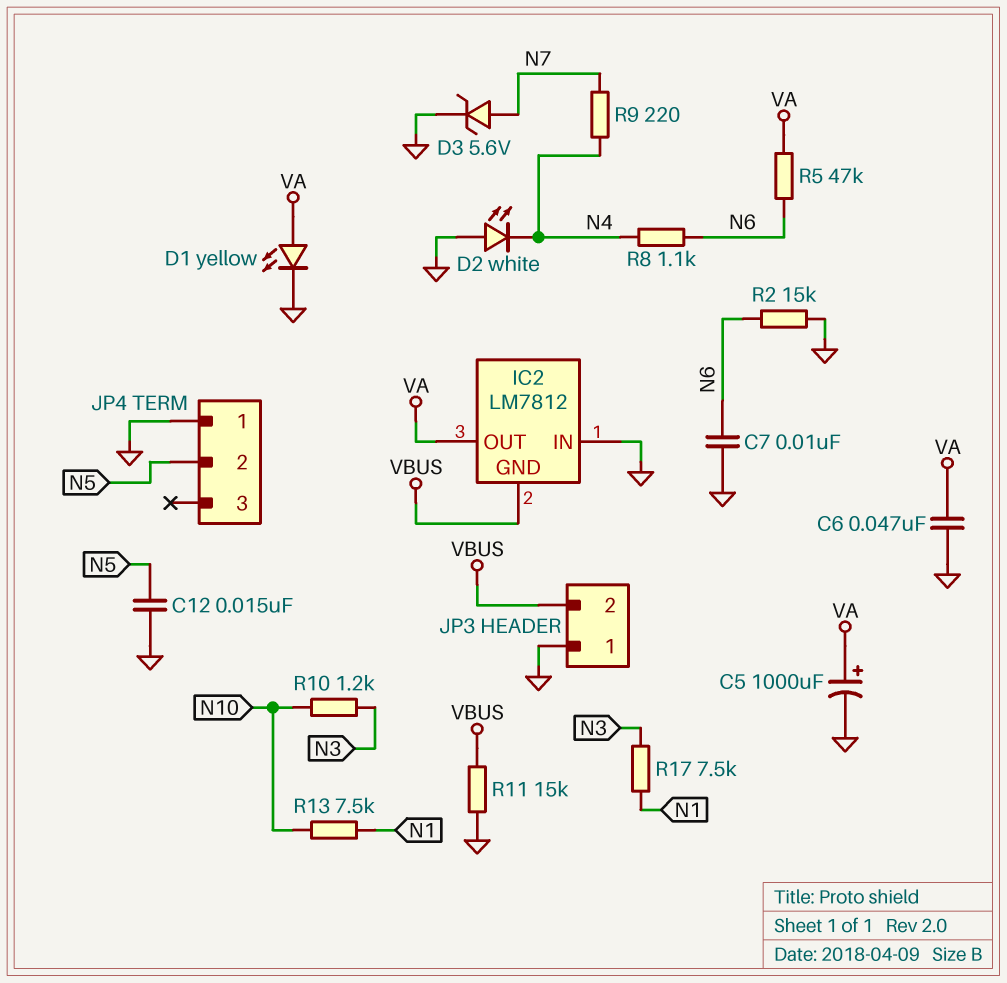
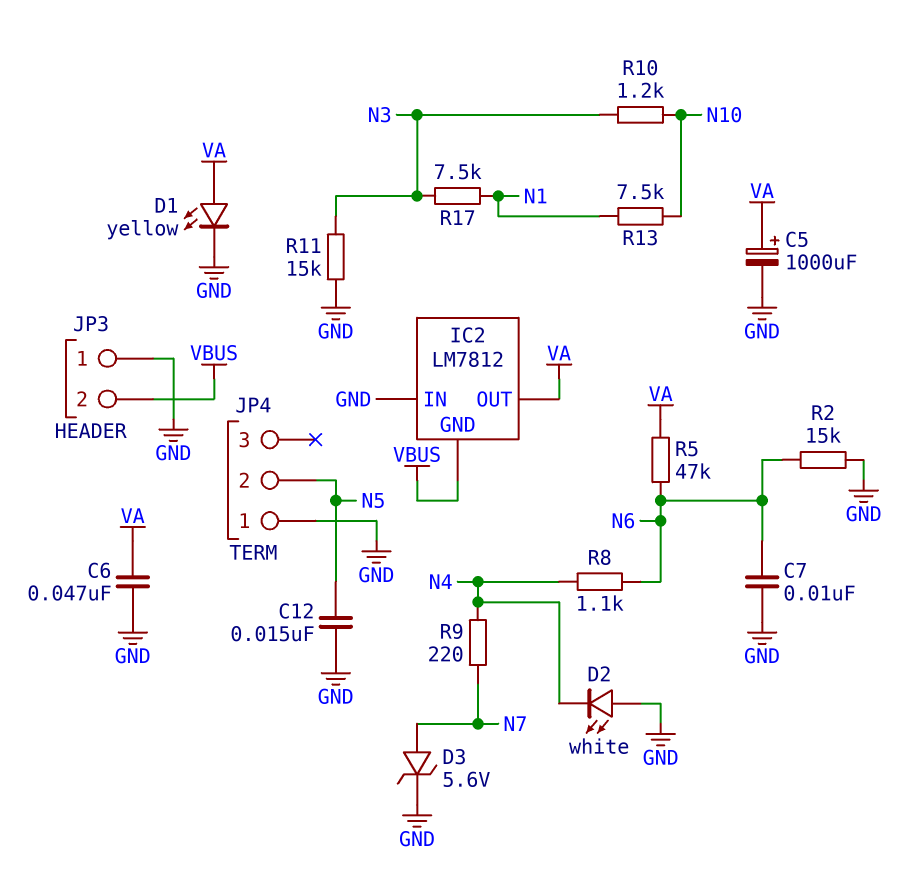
R11: 15k (GND, VBUS) -> 15k (GND, N3)

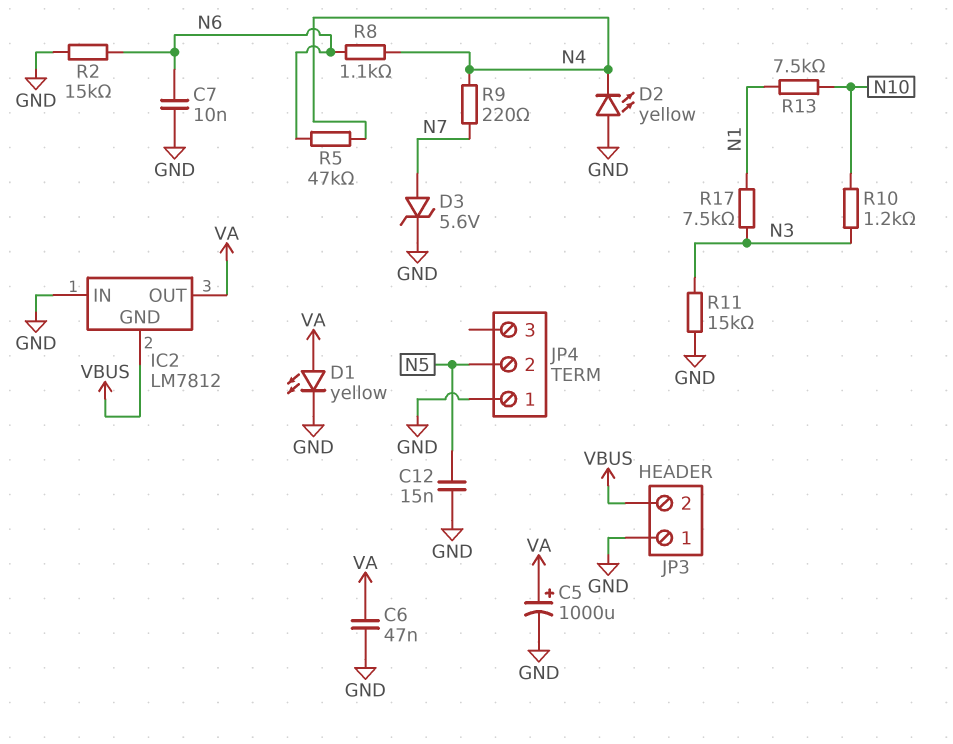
D2: LED white (A GND, K N4) -> LED yellow (A GND, K N4)
R5: 47k (N6, VA) -> 47k (N4, N6)

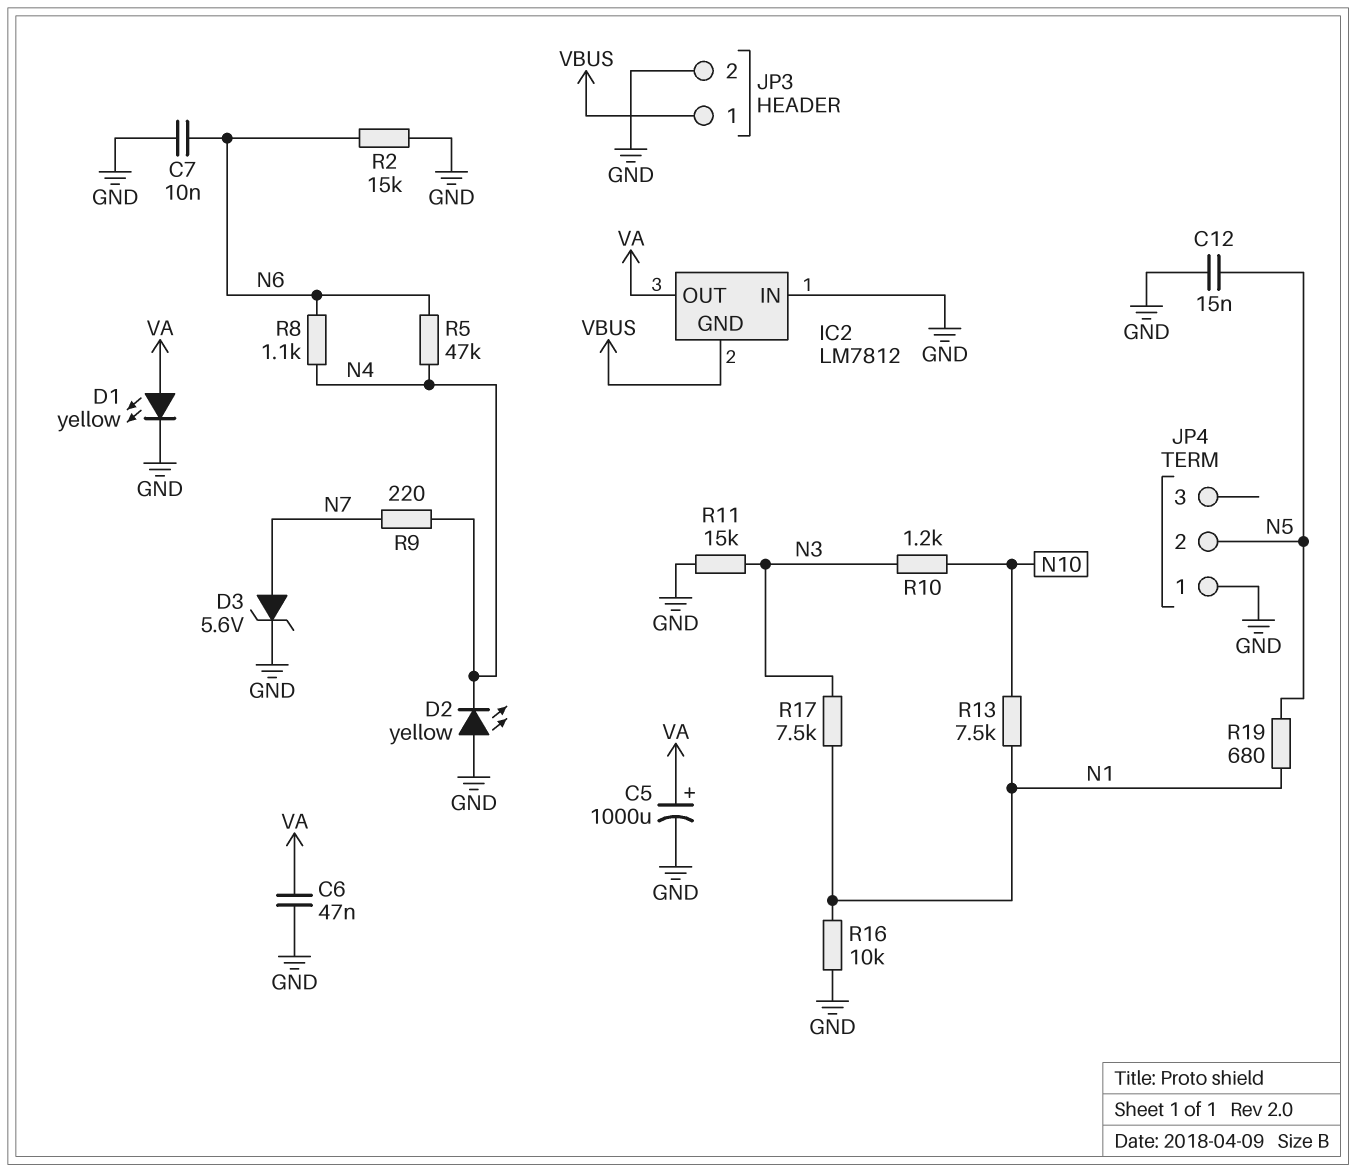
JP3 pin 1: GND -> VBUS
JP3 pin 2: VBUS -> GND
R16: none -> 10k (GND, N1)
R19: none -> 680 (N1, N5)

